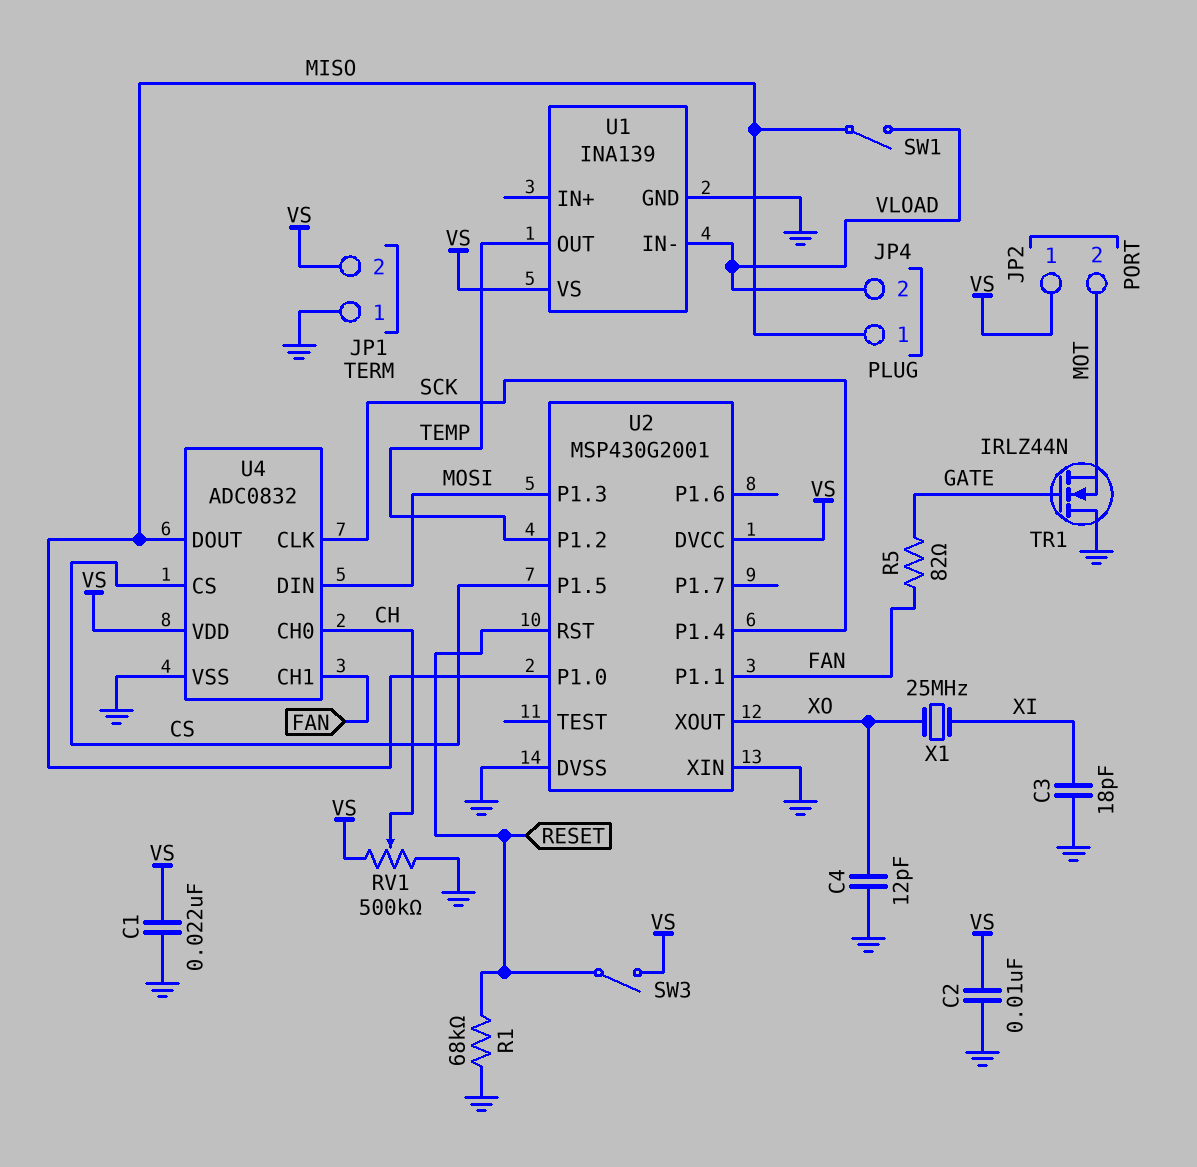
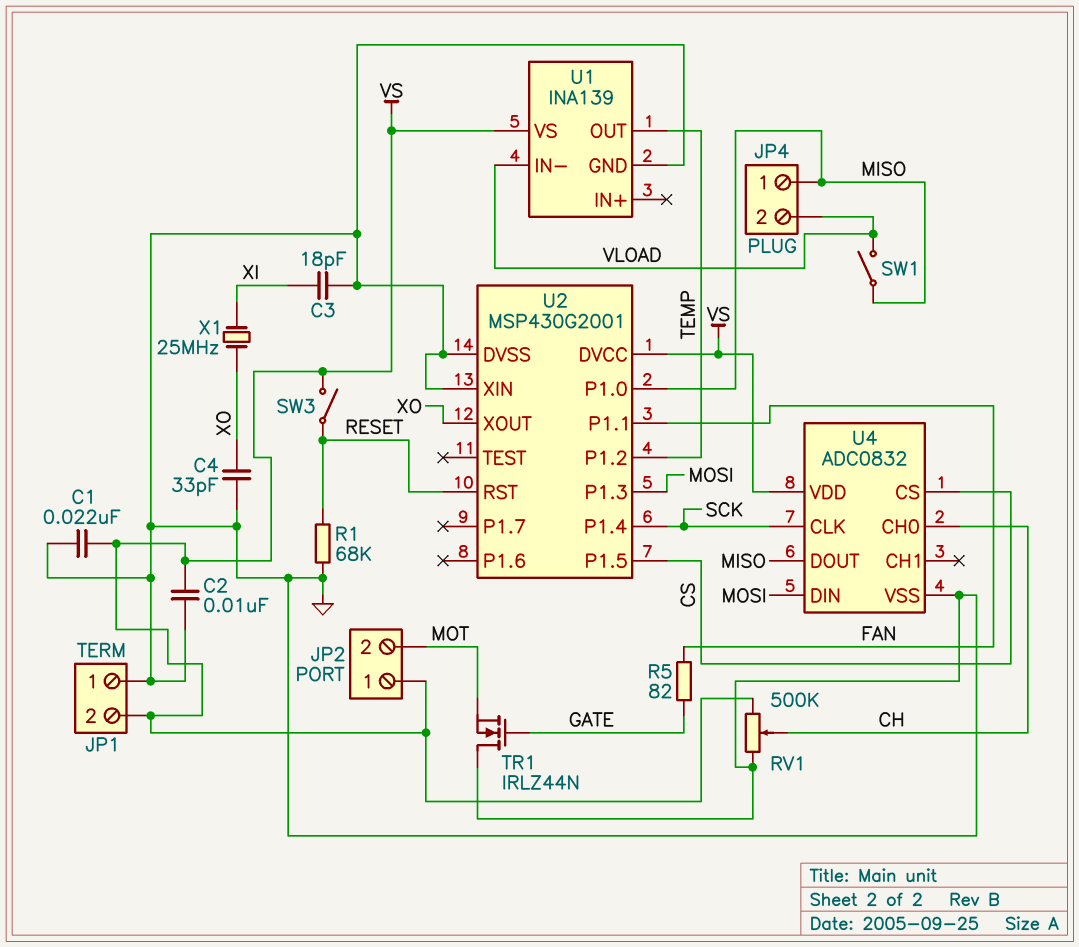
C4: 12pF (GND, XO) -> 33pF (GND, XO)
U4 pin CH1: FAN -> none

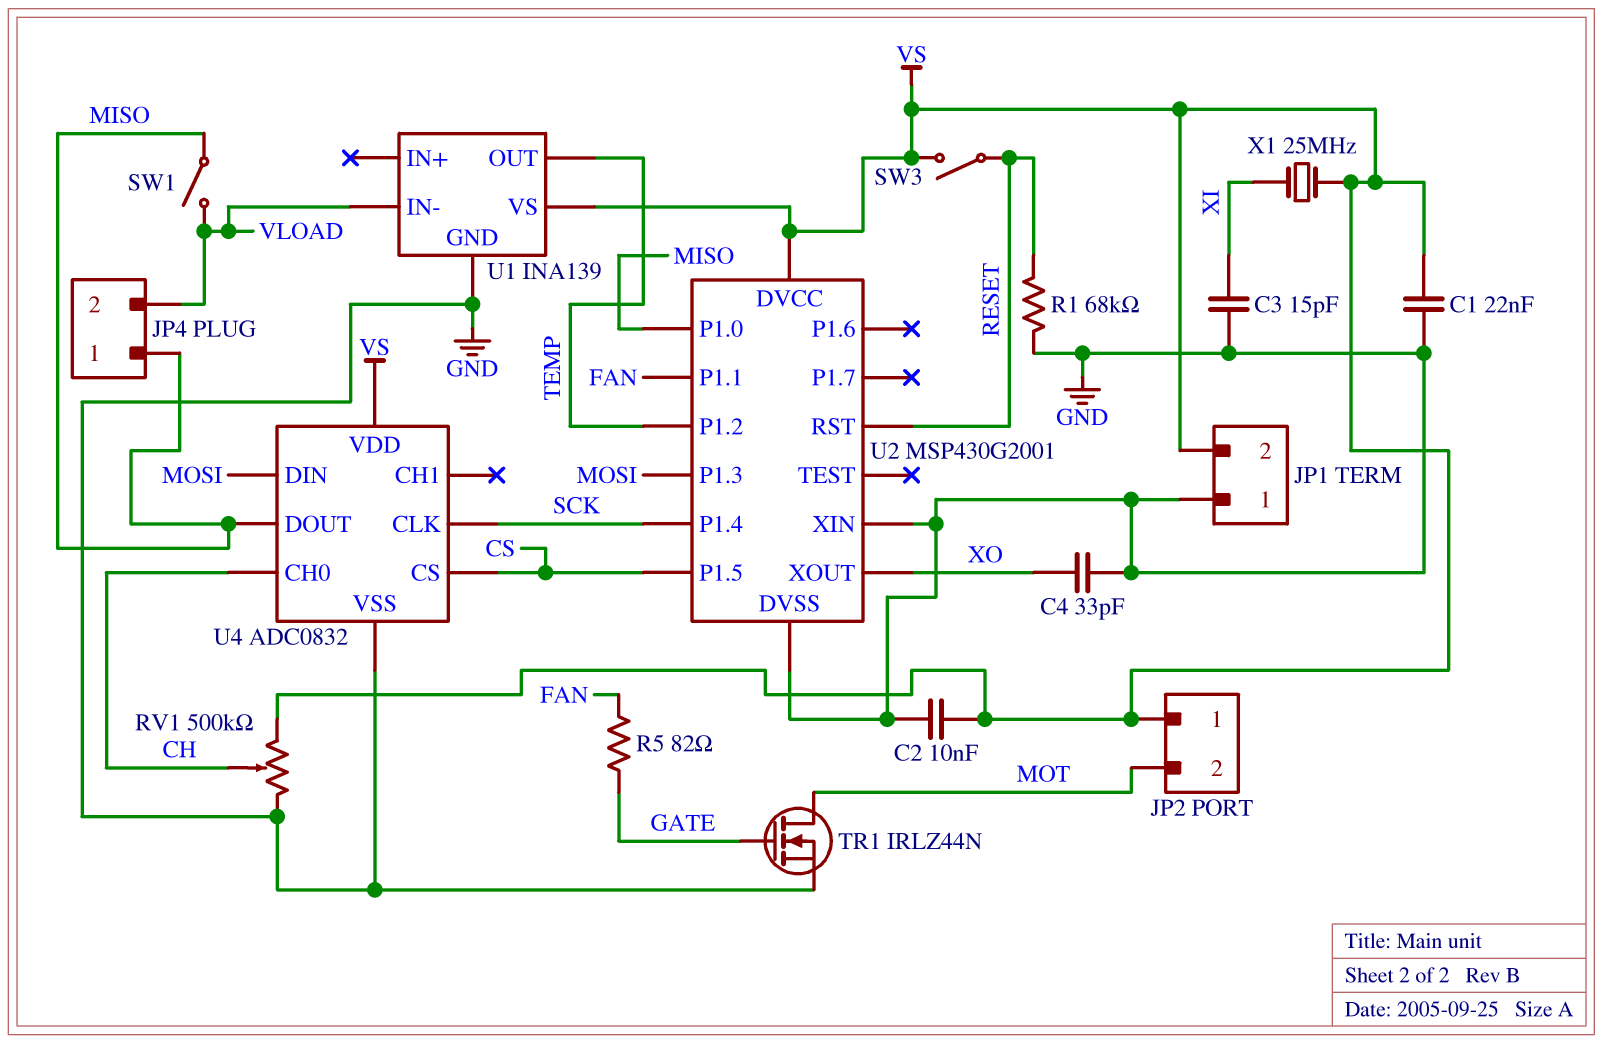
C3: 18pF (GND, XI) -> 15pF (GND, XI)
TR1: NMOS IRLZ44N (G GATE, D GND, S MOT) -> NMOS IRLZ44N (G GATE, D MOT, S GND)
X1: 25MHz (XI, XO) -> 25MHz (VS, XI)

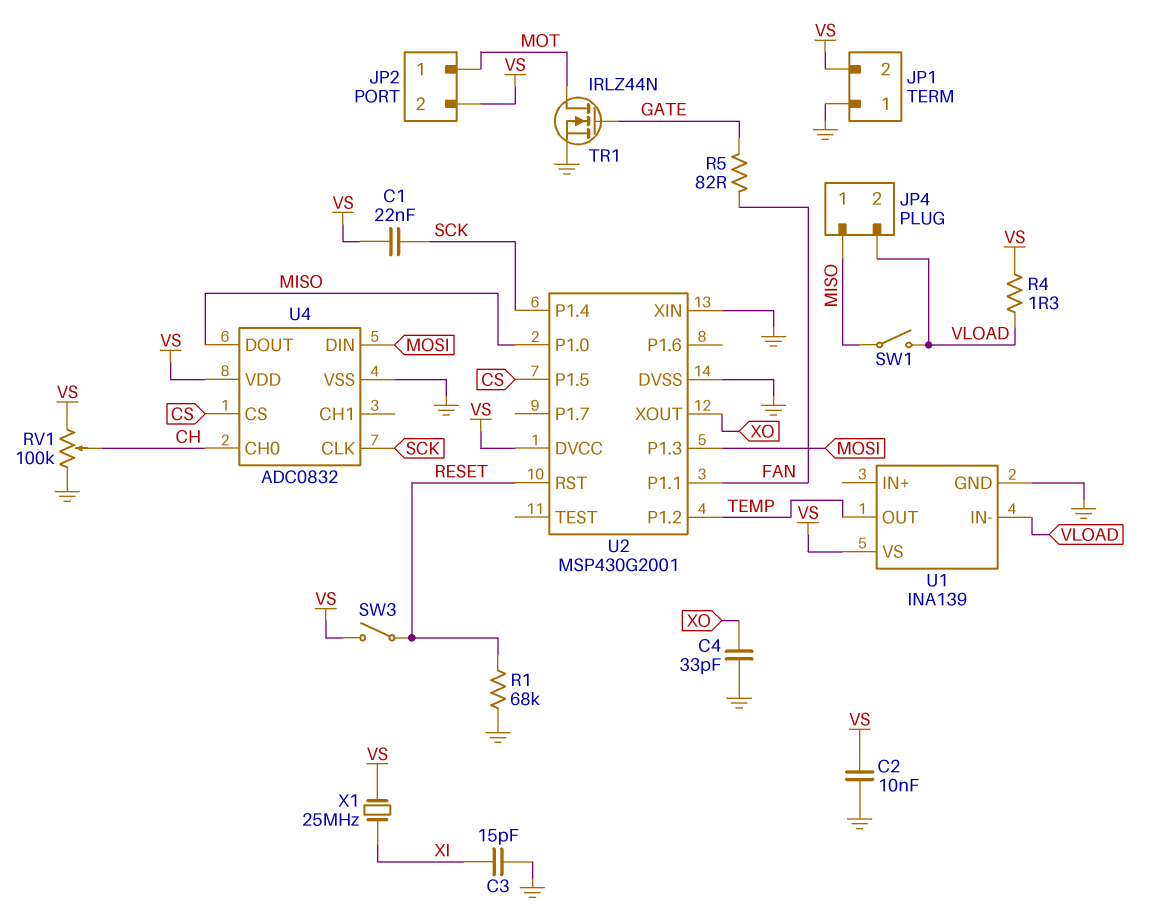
C1: 22nF (GND, VS) -> 22nF (SCK, VS)
JP2 pin 1: VS -> MOT
JP2 pin 2: MOT -> VS
R4: none -> 1.3 (VLOAD, VS)
RV1: 500k (GND, VS, wiper CH) -> 100k (GND, VS, wiper CH)

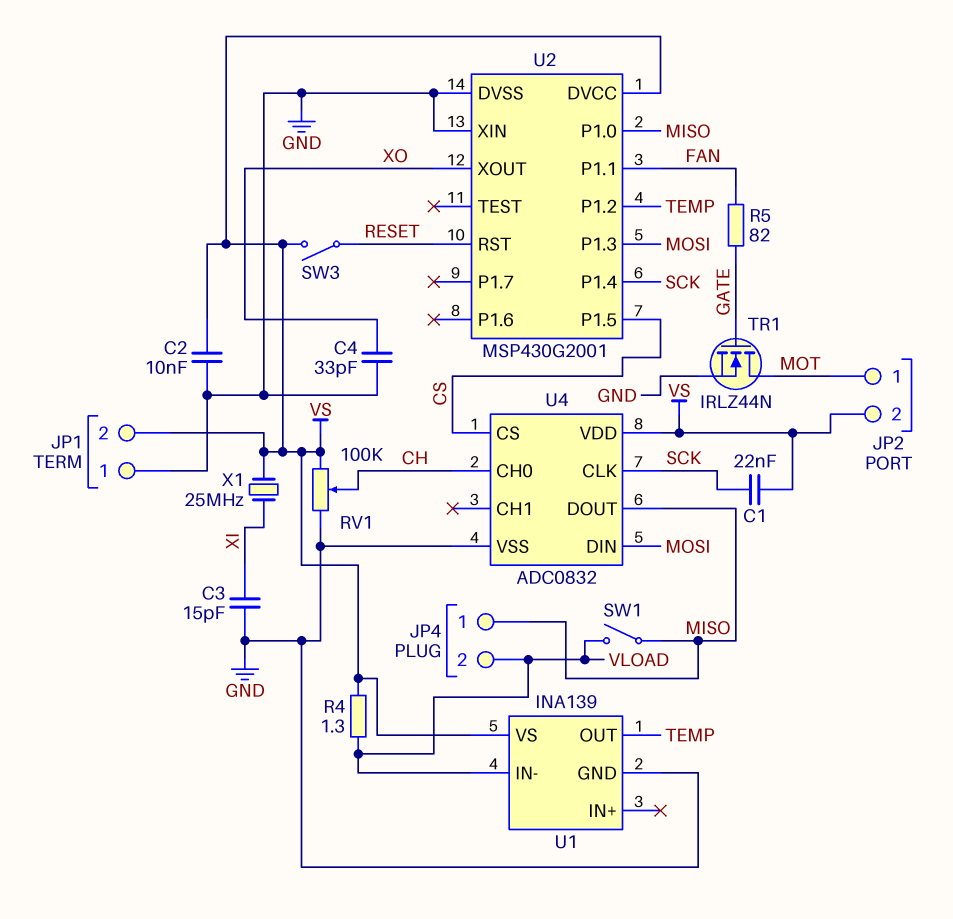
R1: 68k (GND, RESET) -> none

